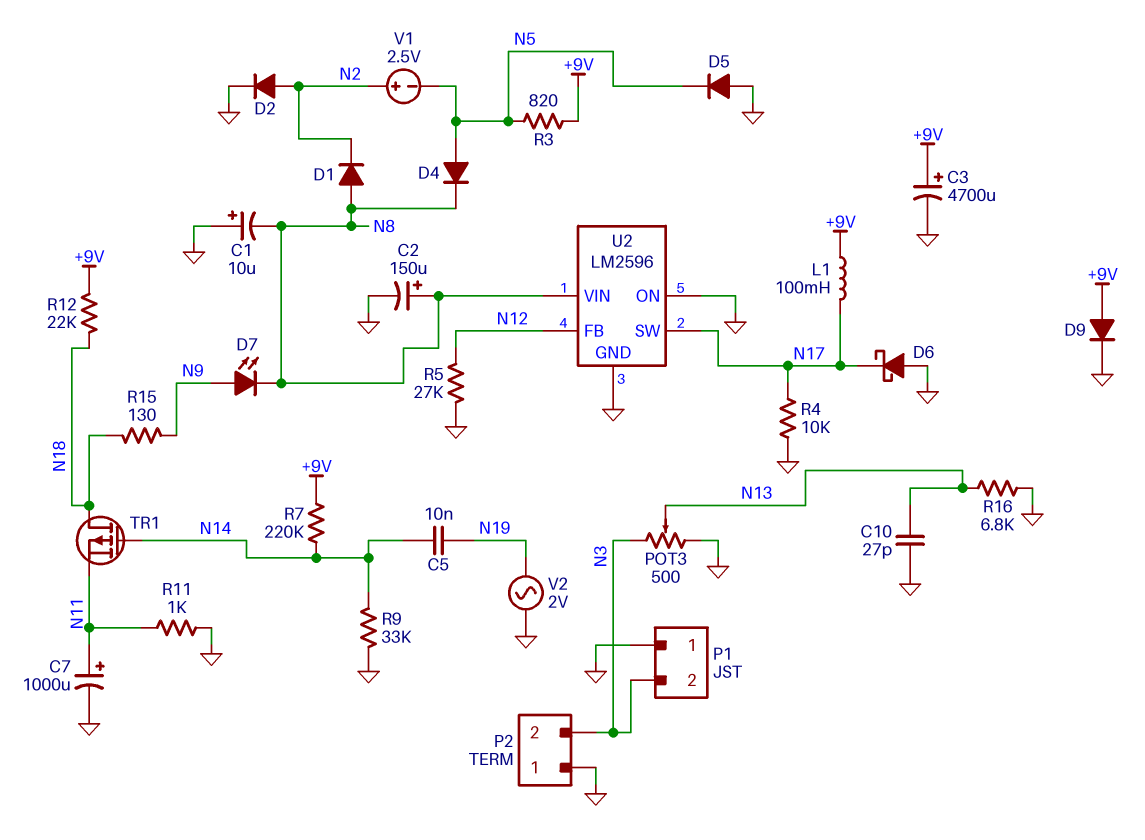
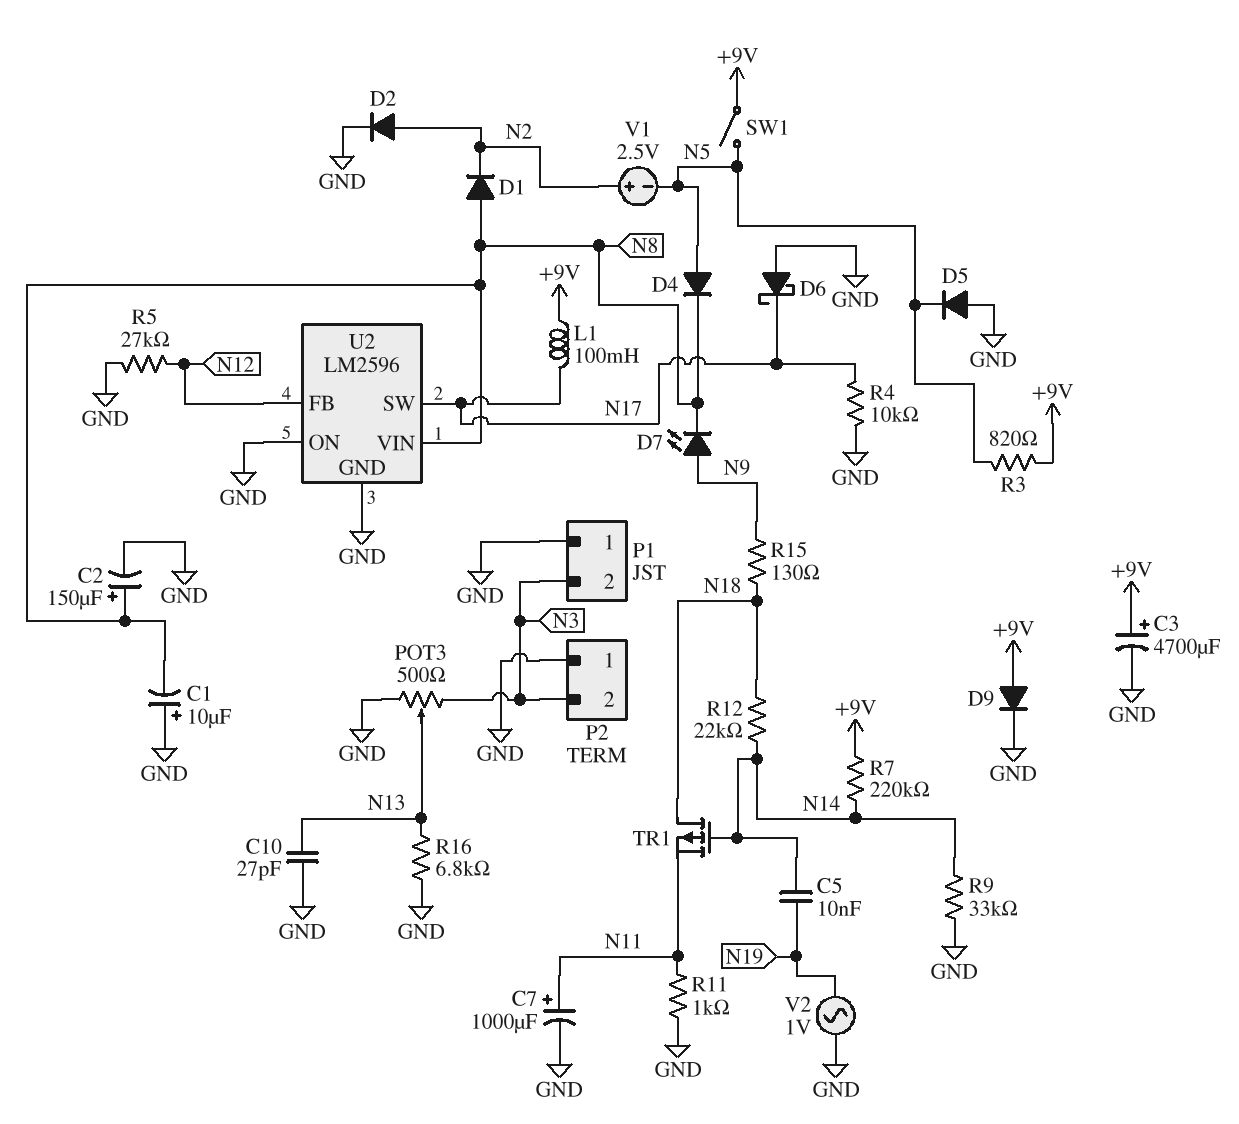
R12: 22k (+9V, N18) -> 22k (N14, N18)
SW1: none -> switch (+9V, N5)
V2: AC 2V (GND, N19) -> AC 1V (GND, N19)

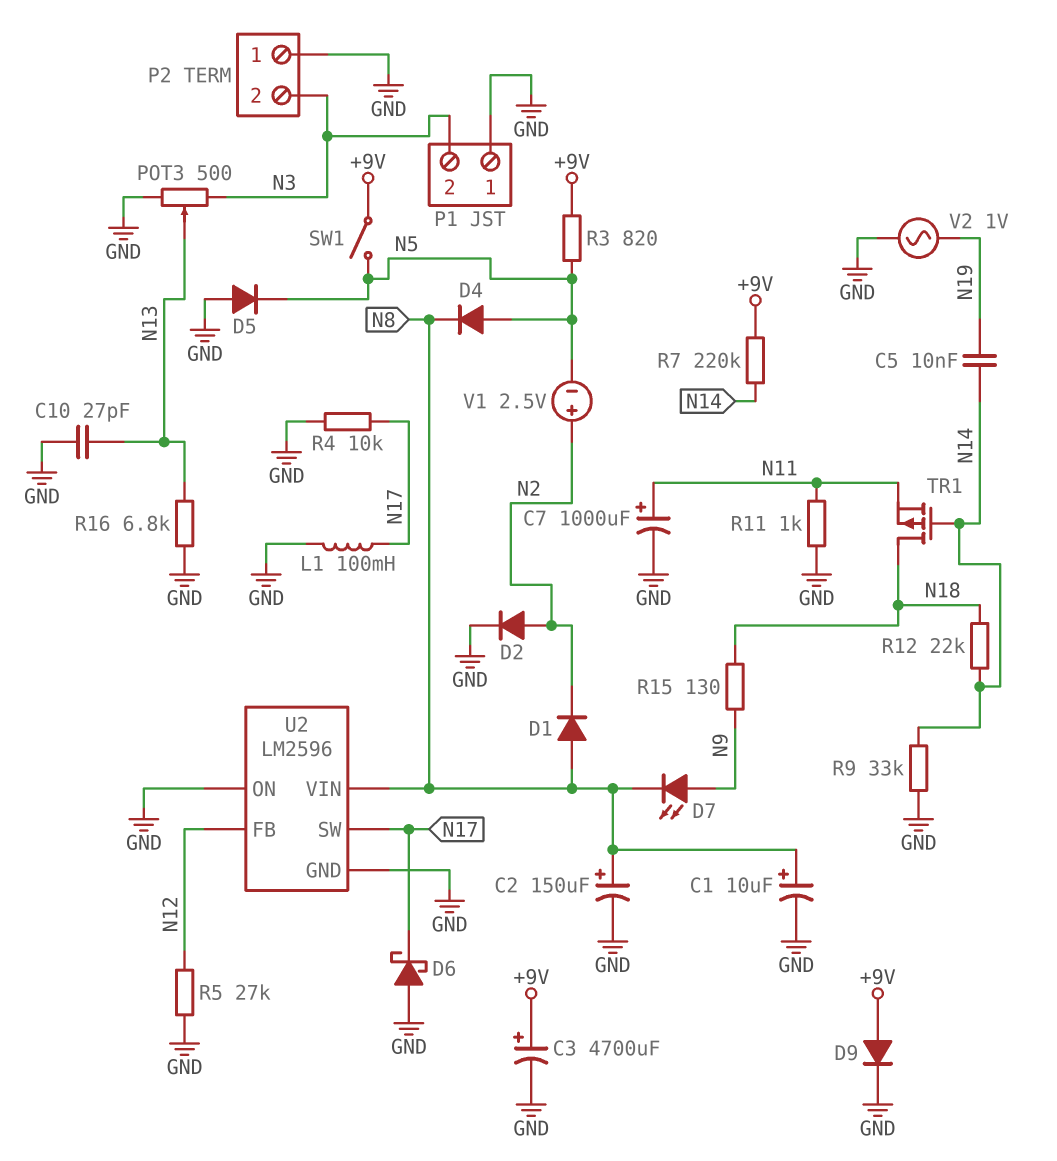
C1: 10uF (plus GND, minus N8) -> 10uF (plus N8, minus GND)
L1: 100mH (+9V, N17) -> 100mH (GND, N17)

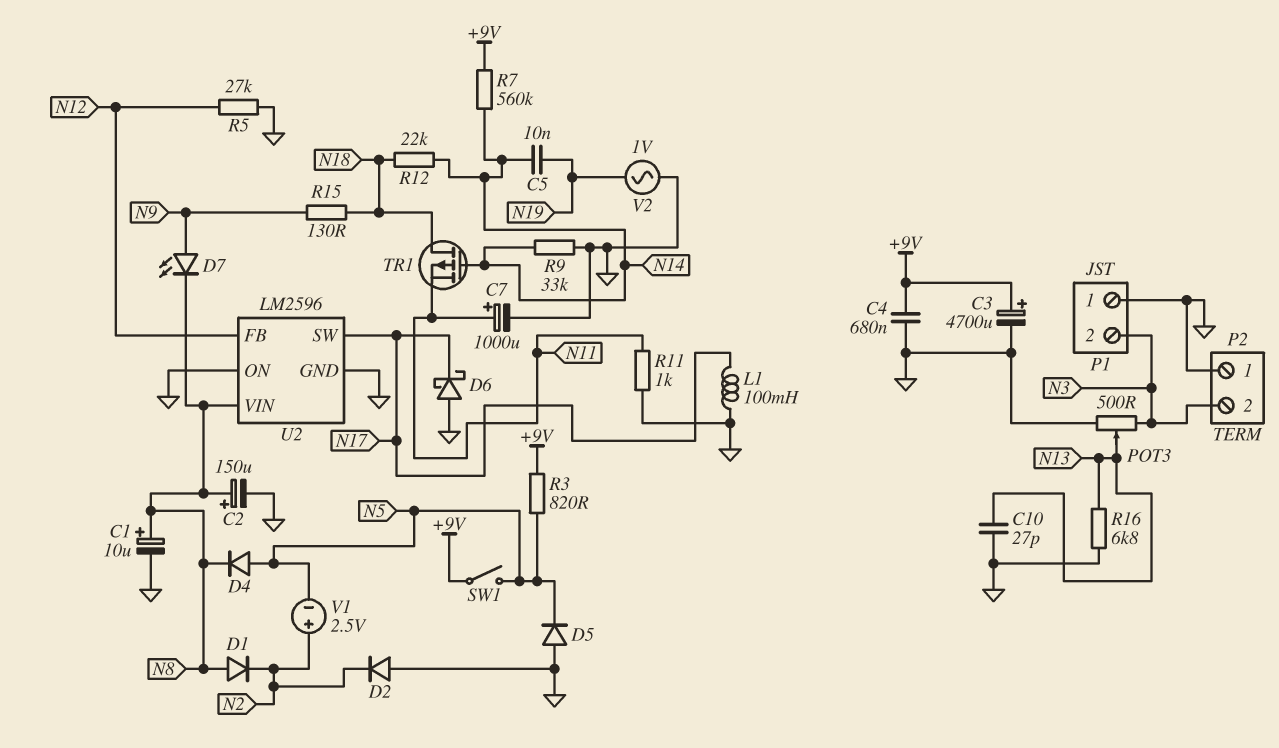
C4: none -> 680nF (+9V, GND)
D2: diode (A N2, K GND) -> diode (A GND, K N2)
D9: diode (A +9V, K GND) -> none
R4: 10k (GND, N17) -> none
R7: 220k (+9V, N14) -> 560k (+9V, N14)

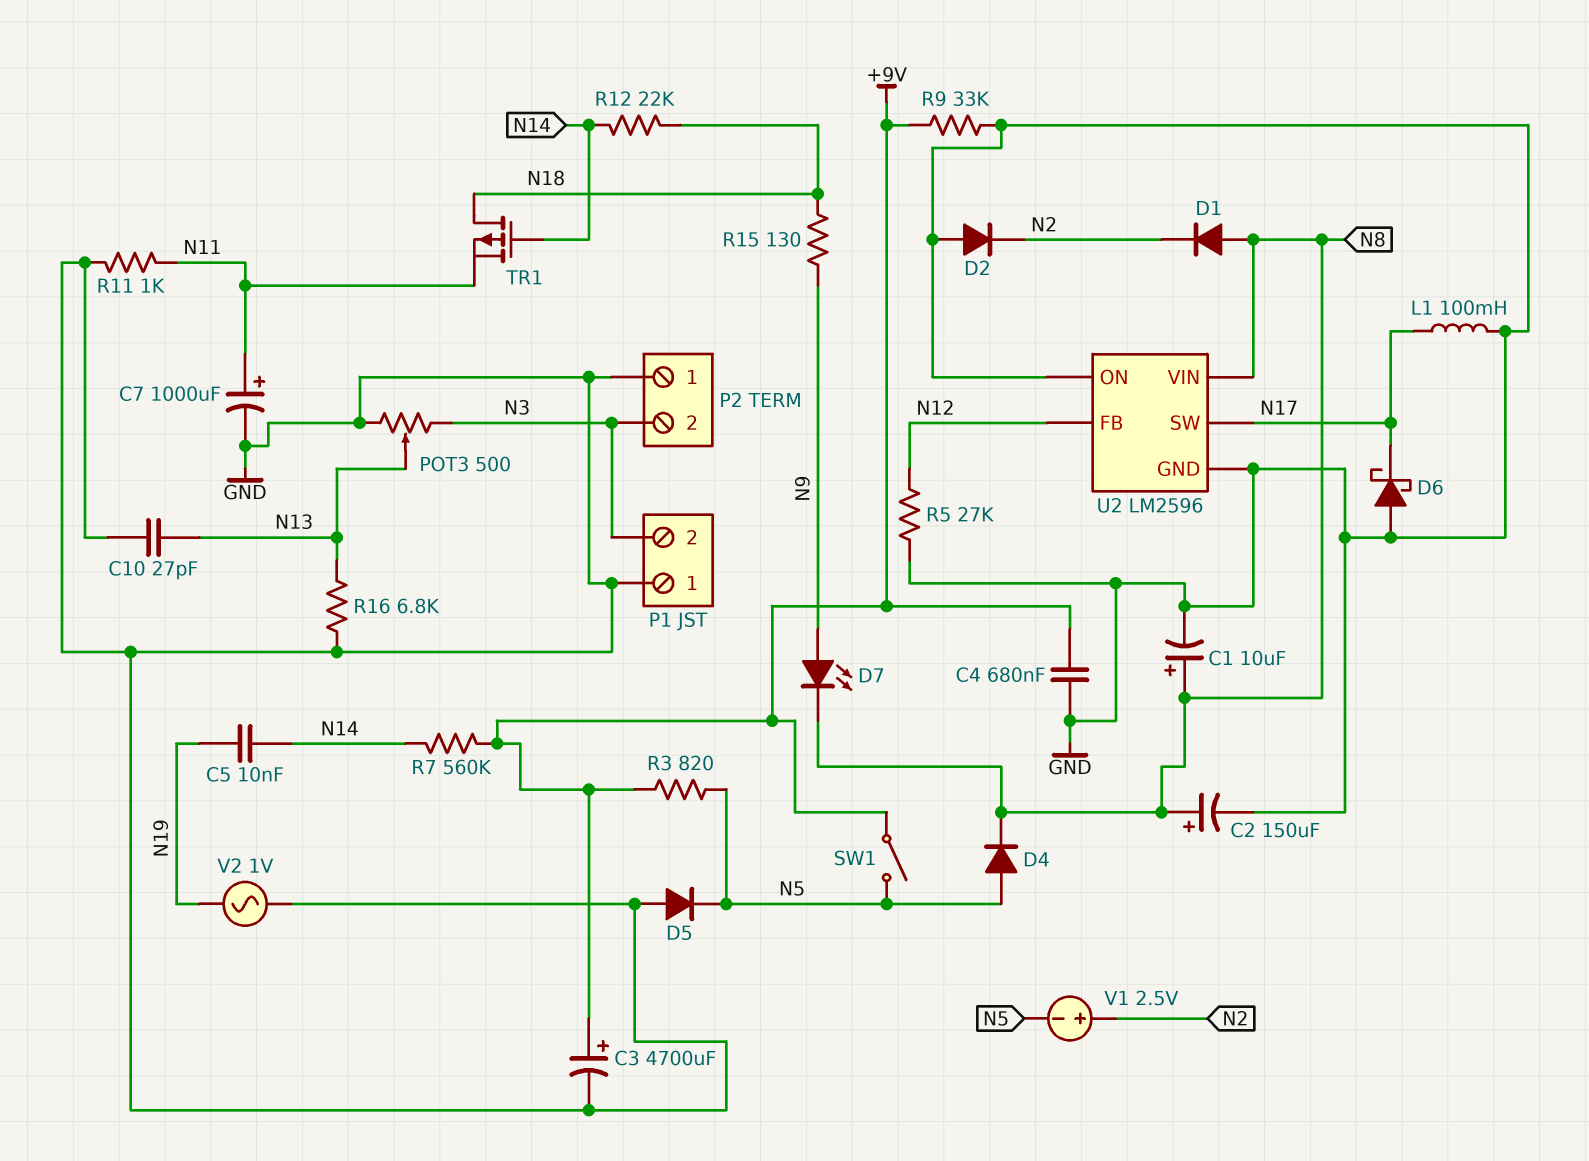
R9: 33k (GND, N14) -> 33k (+9V, GND)

